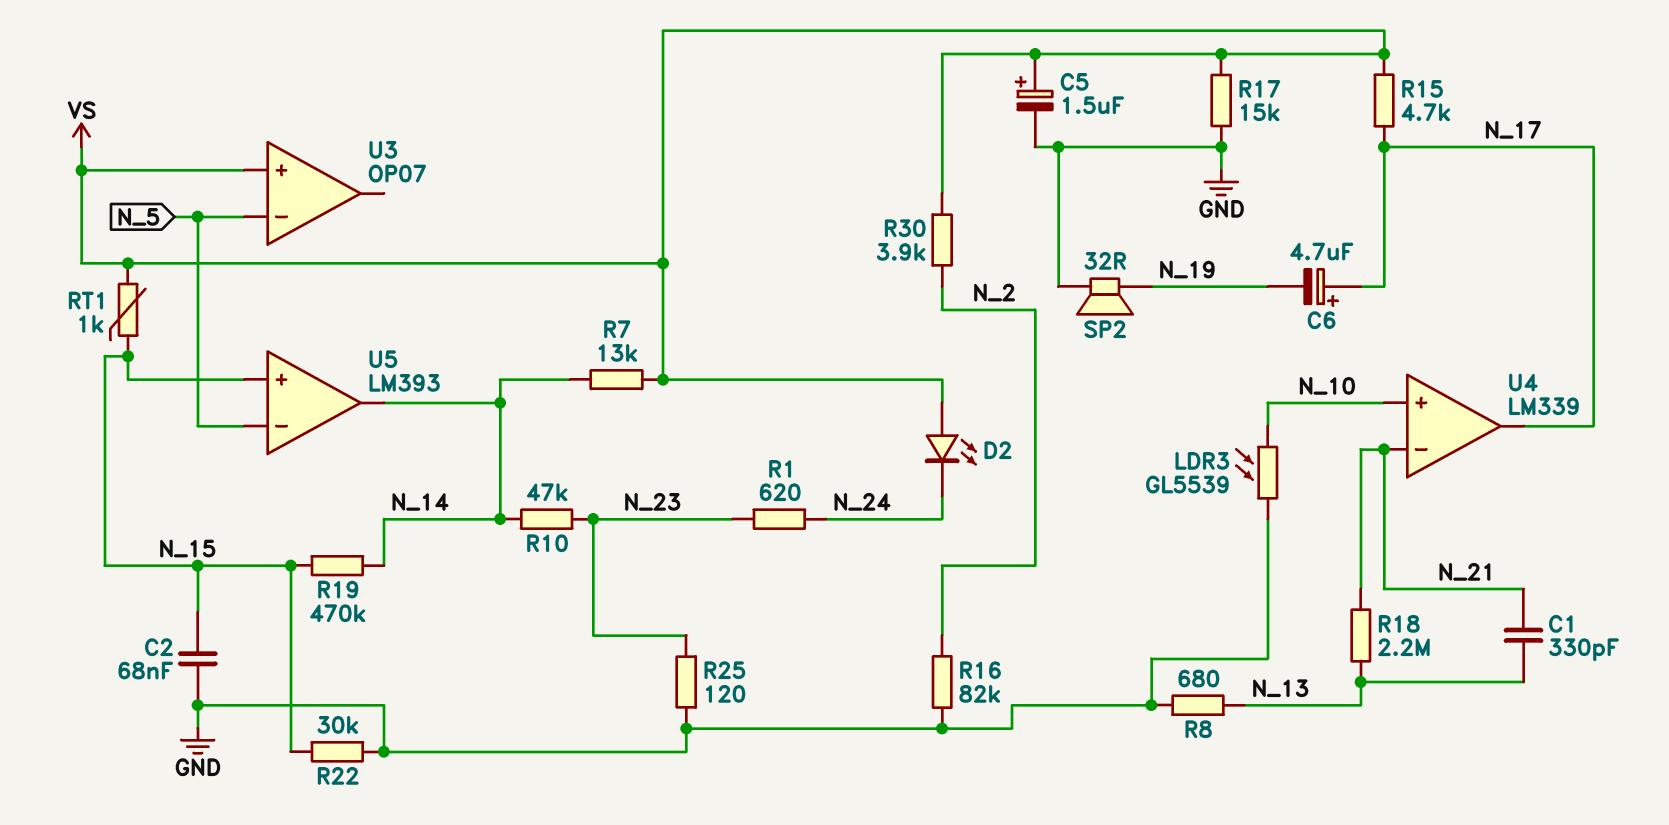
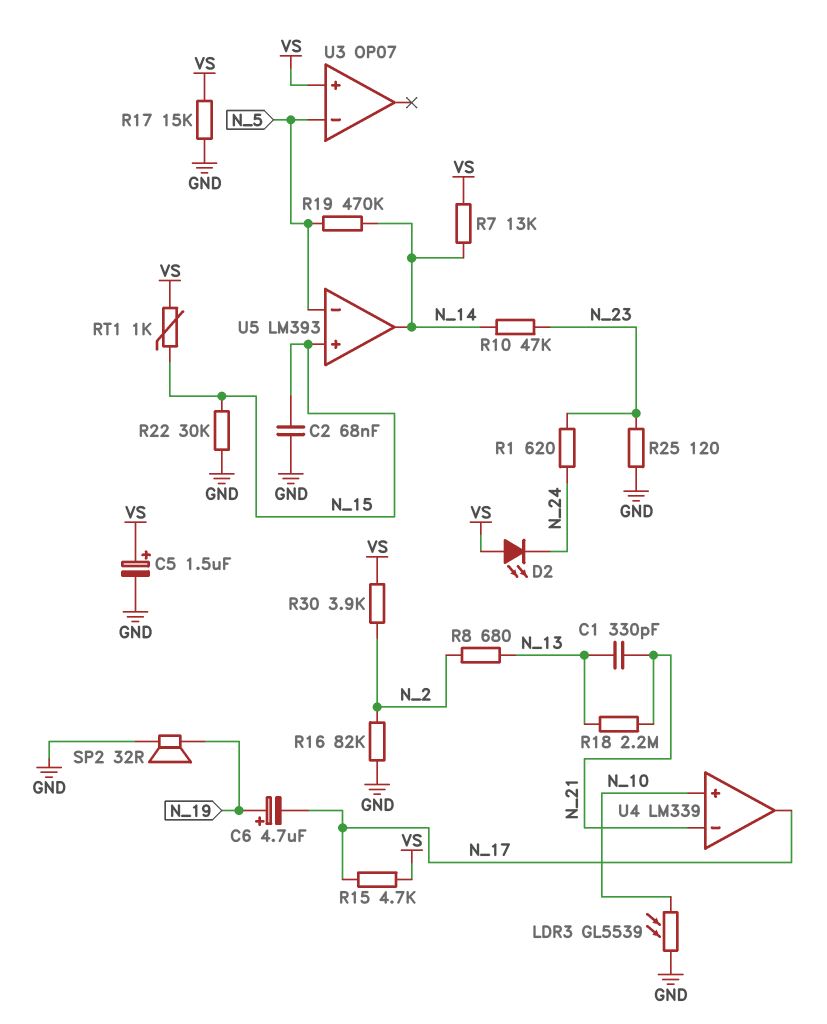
C6: 4.7uF (plus N_17, minus N_19) -> 4.7uF (plus N_19, minus N_17)
R8: 680 (GND, N_13) -> 680 (N_2, N_13)
R19: 470k (N_14, N_15) -> 470k (N_5, N_14)

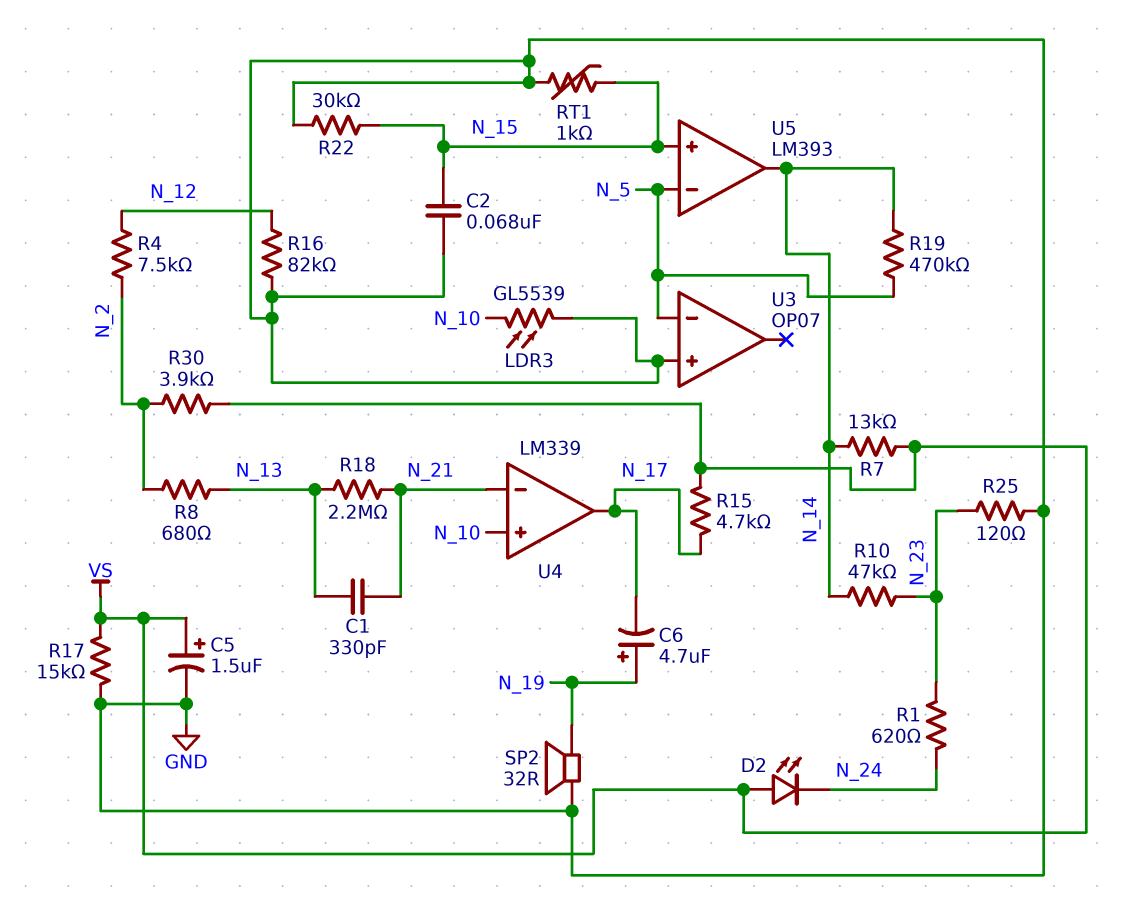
R4: none -> 7.5k (N_2, N_12)
R16: 82k (GND, N_2) -> 82k (GND, N_12)
RT1: 1k (N_15, VS) -> 1k (GND, N_15)
U3 pin in+: VS -> GND

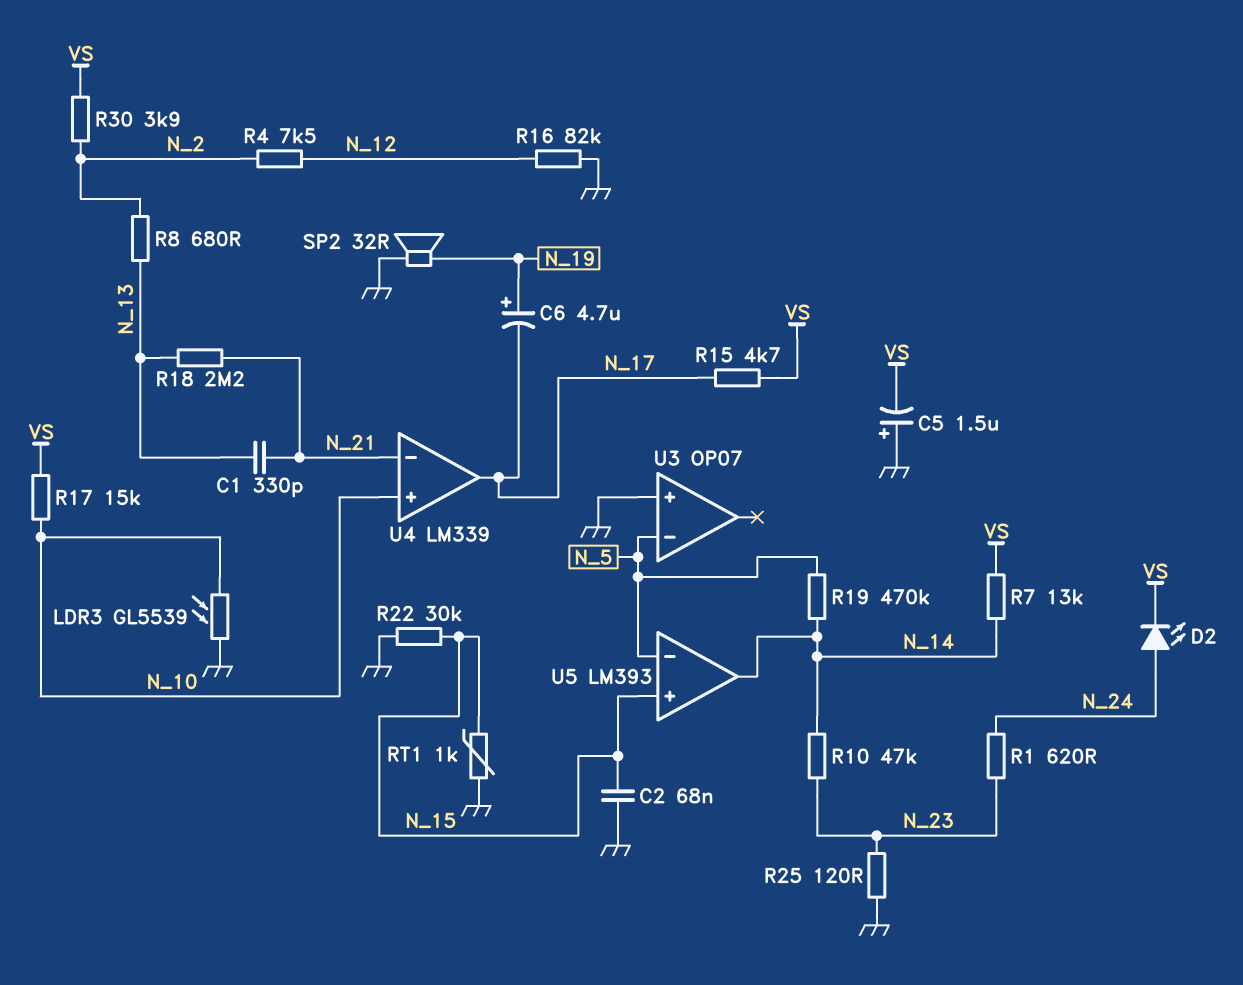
C5: 1.5uF (plus VS, minus GND) -> 1.5uF (plus GND, minus VS)
D2: LED (A VS, K N_24) -> LED (A N_24, K VS)
R17: 15k (GND, VS) -> 15k (N_10, VS)

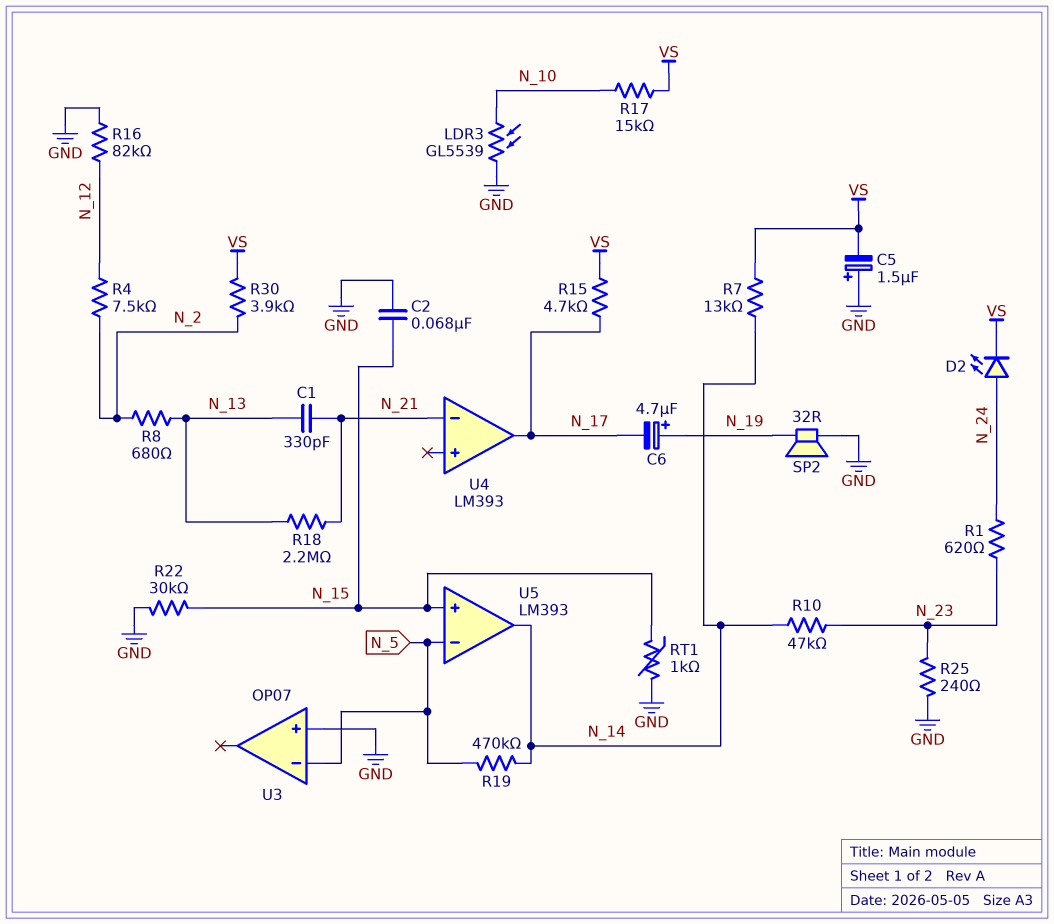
R25: 120 (GND, N_23) -> 240 (GND, N_23)
U4: LM339 -> LM393
U4 pin in+: N_10 -> none

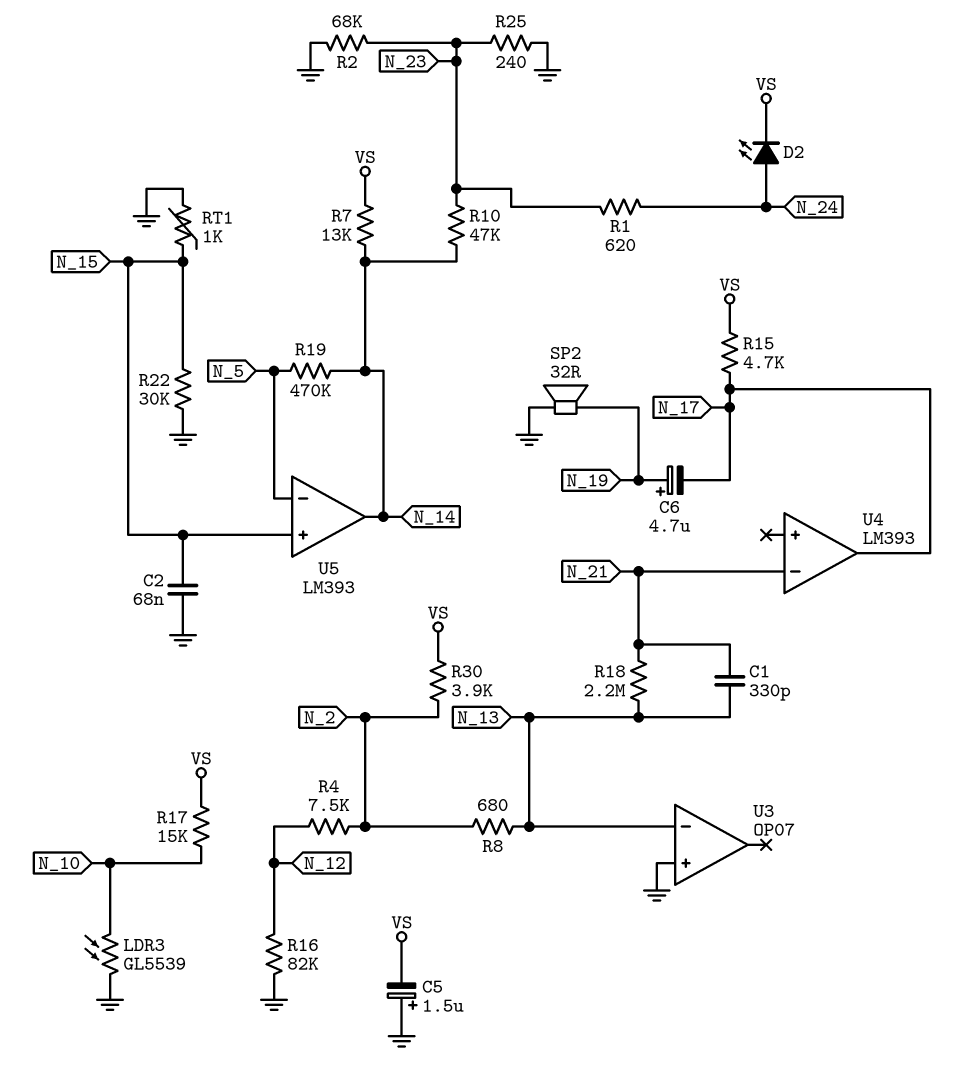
R2: none -> 68k (GND, N_23)
U3 pin in-: N_5 -> N_13

